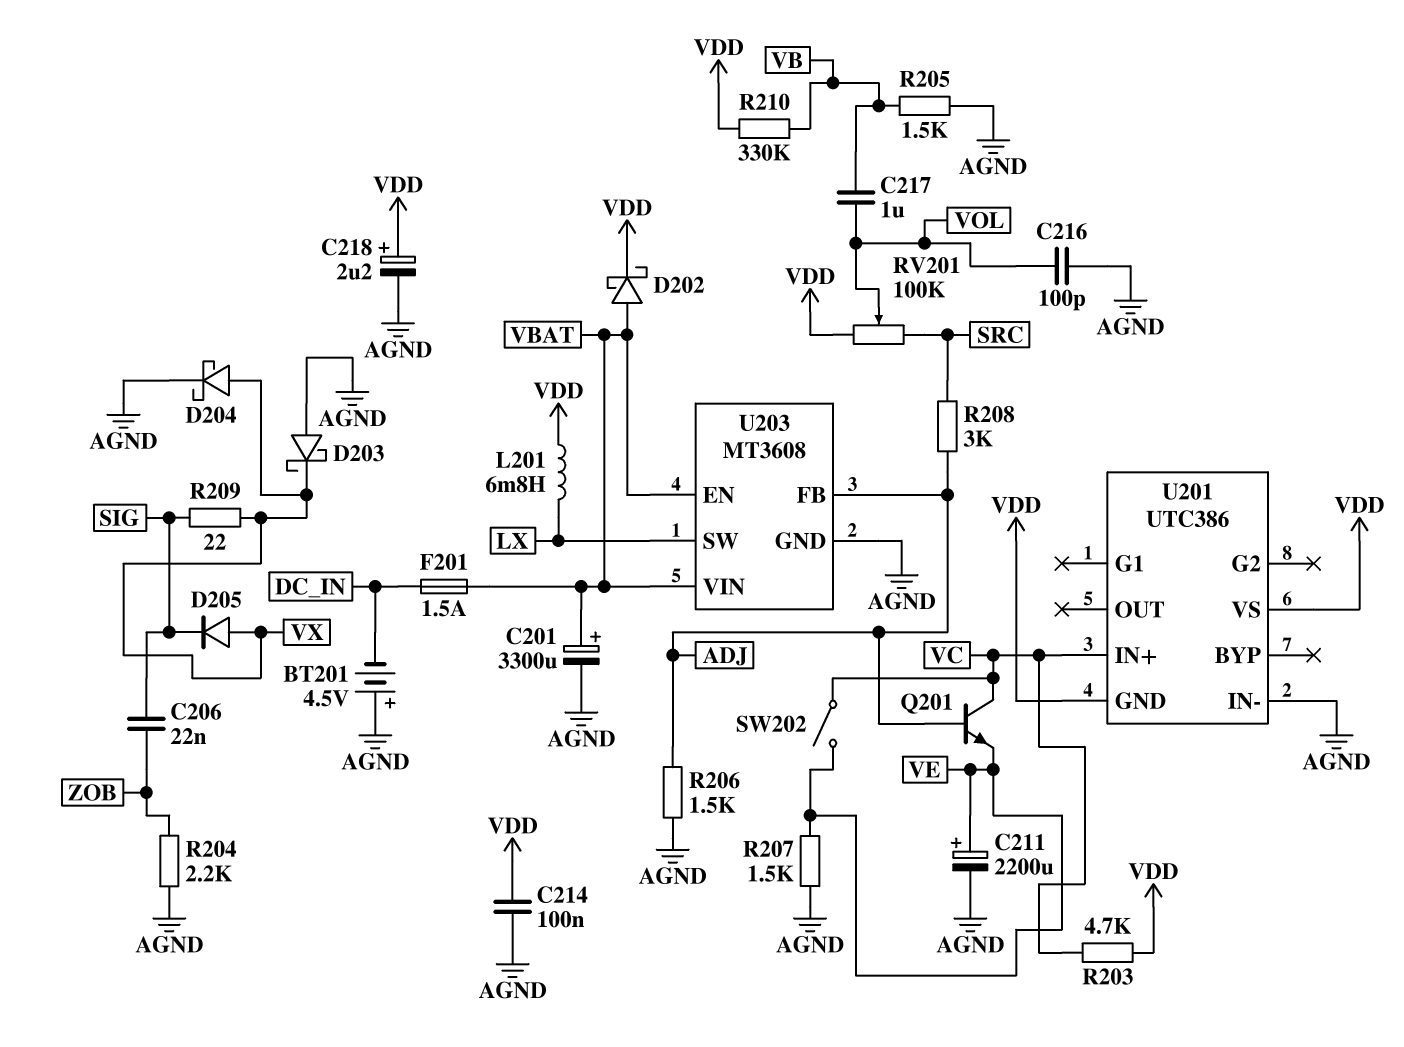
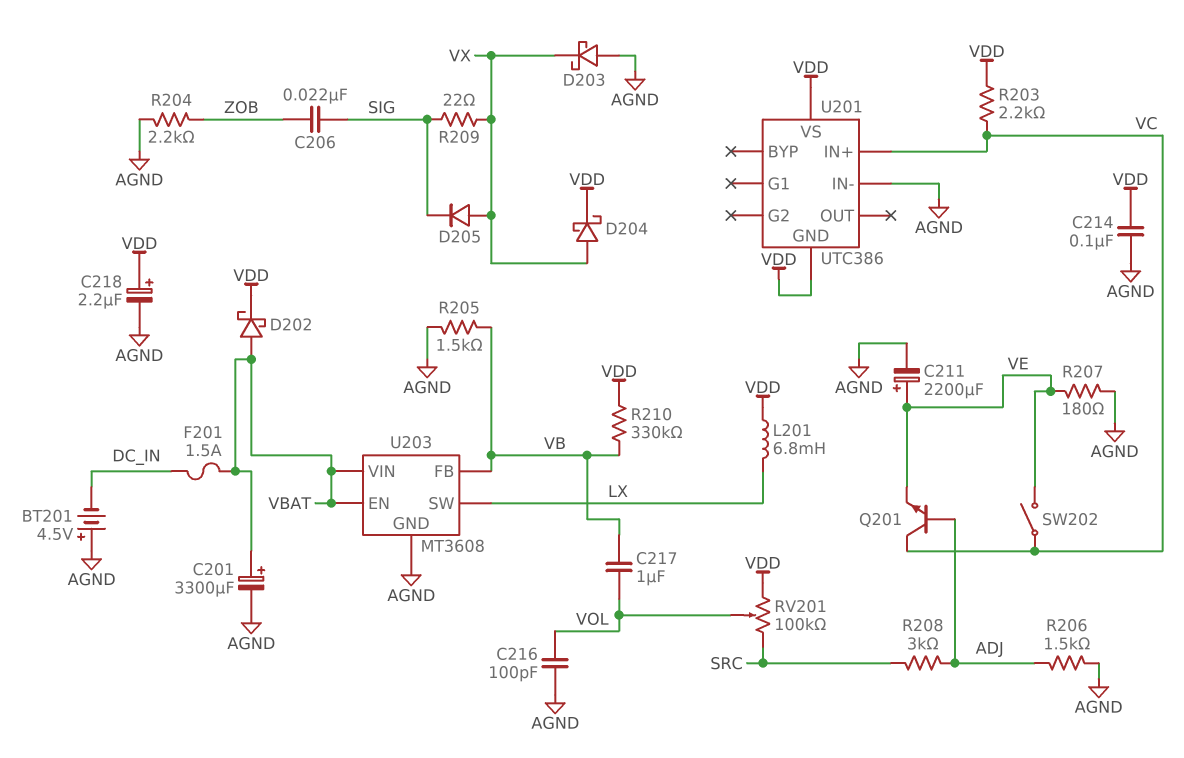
D204: schottky (A VX, K AGND) -> schottky (A VX, K VDD)
R203: 4.7k (VC, VDD) -> 2.2k (VC, VDD)
R207: 1.5k (AGND, VE) -> 180 (AGND, VE)
U203 pin FB: ADJ -> VB

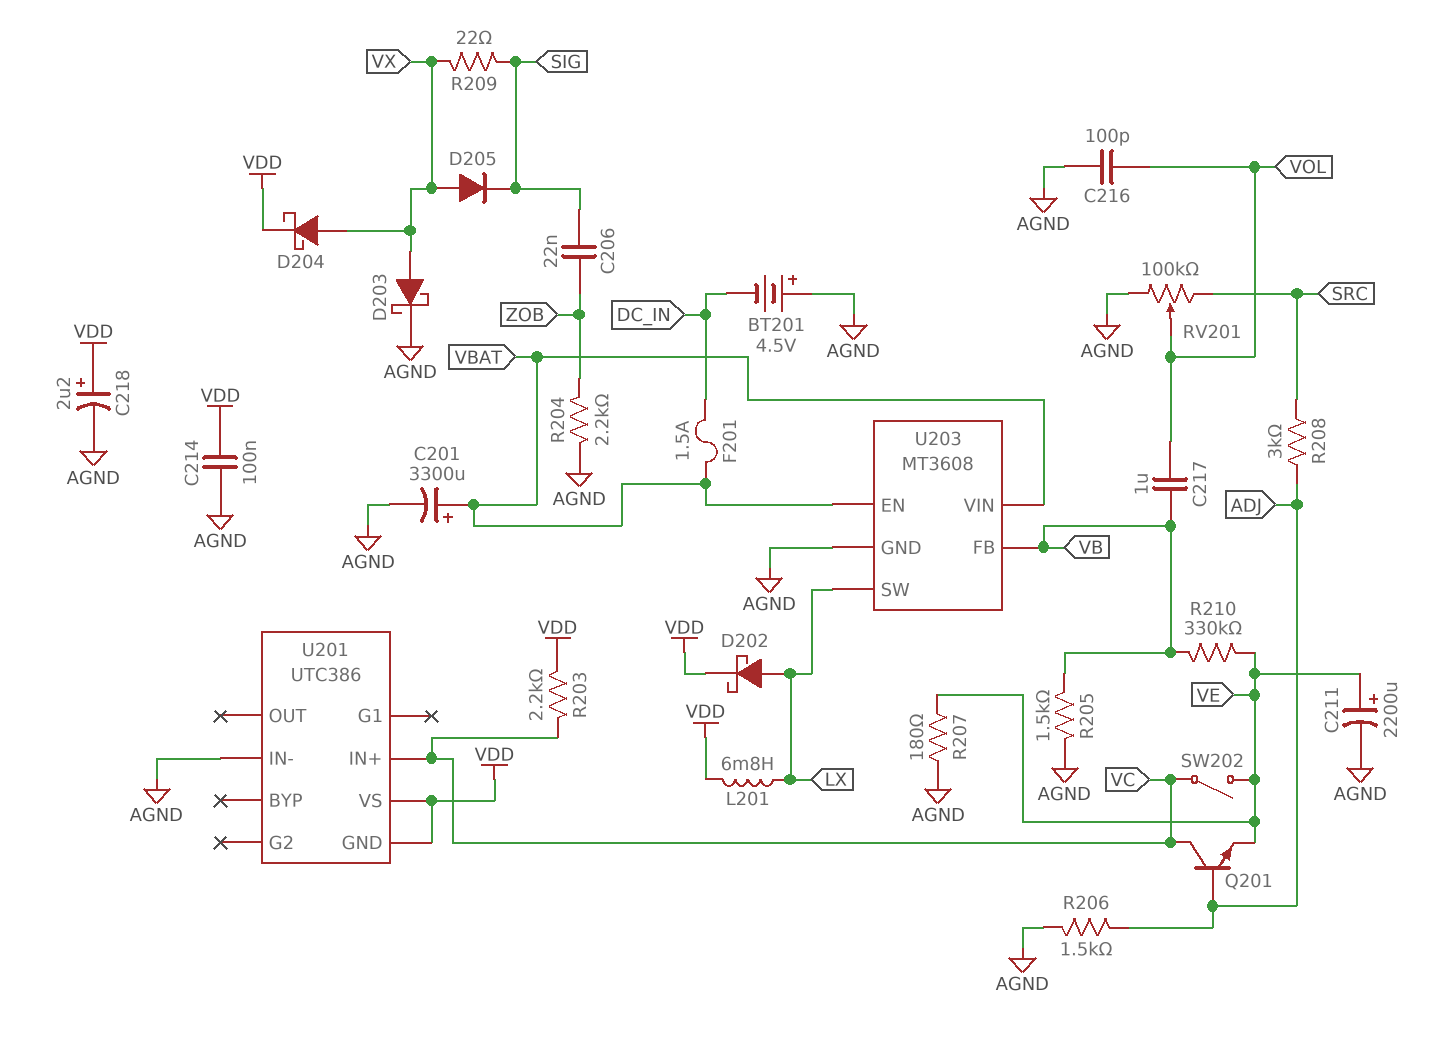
D202: schottky (A VBAT, K VDD) -> schottky (A LX, K VDD)
D203: schottky (A AGND, K VX) -> schottky (A VX, K AGND)
R210: 330k (VB, VDD) -> 330k (VB, VE)
RV201: 100k (SRC, VDD, wiper VOL) -> 100k (AGND, SRC, wiper VOL)

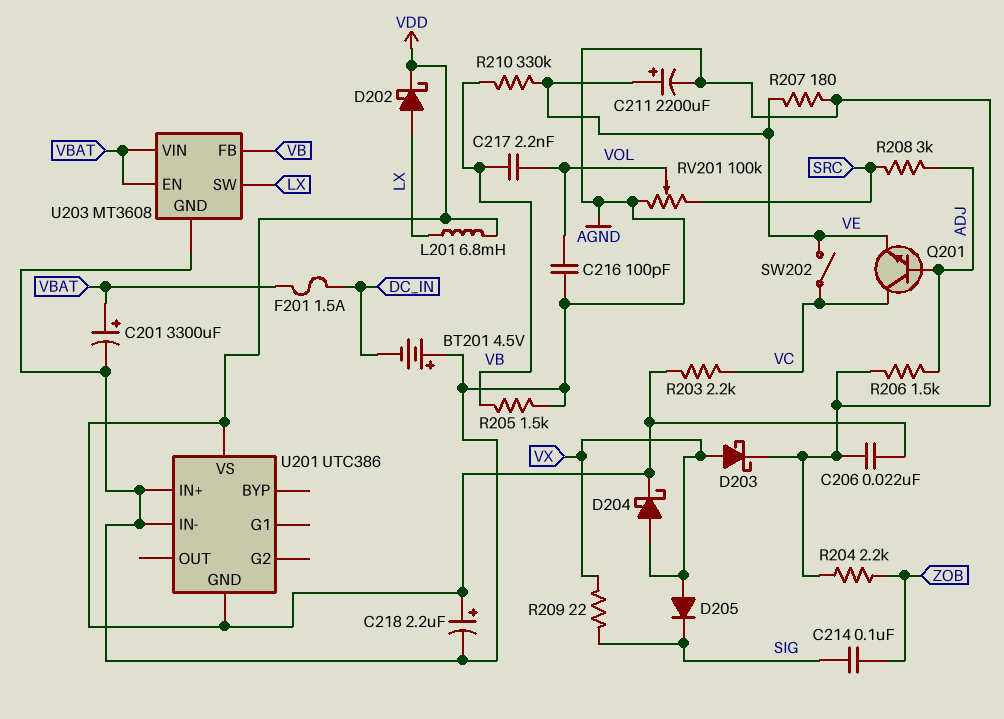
C206: 22nF (SIG, ZOB) -> 22nF (AGND, VDD)
C214: 100nF (AGND, VDD) -> 100nF (SIG, ZOB)
C217: 1uF (VB, VOL) -> 2.2nF (VB, VOL)
U201 pin IN+: VC -> AGND

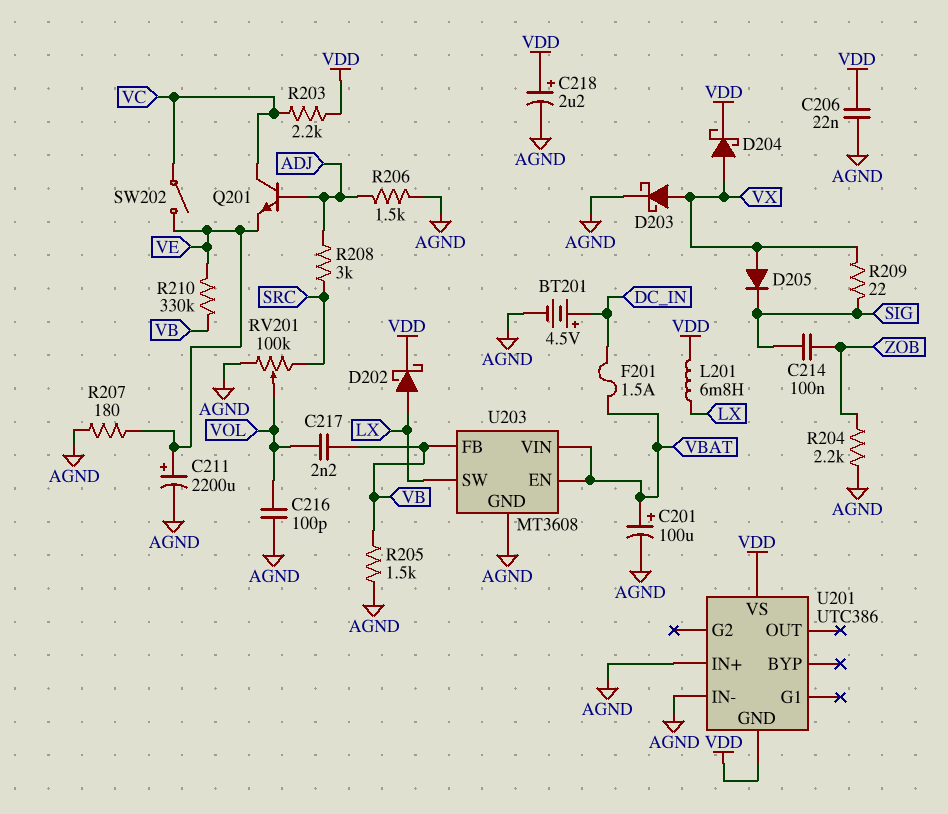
BT201: 4.5V (plus AGND, minus DC_IN) -> 4.5V (plus DC_IN, minus AGND)
C201: 3300uF (plus VBAT, minus AGND) -> 100uF (plus VBAT, minus AGND)

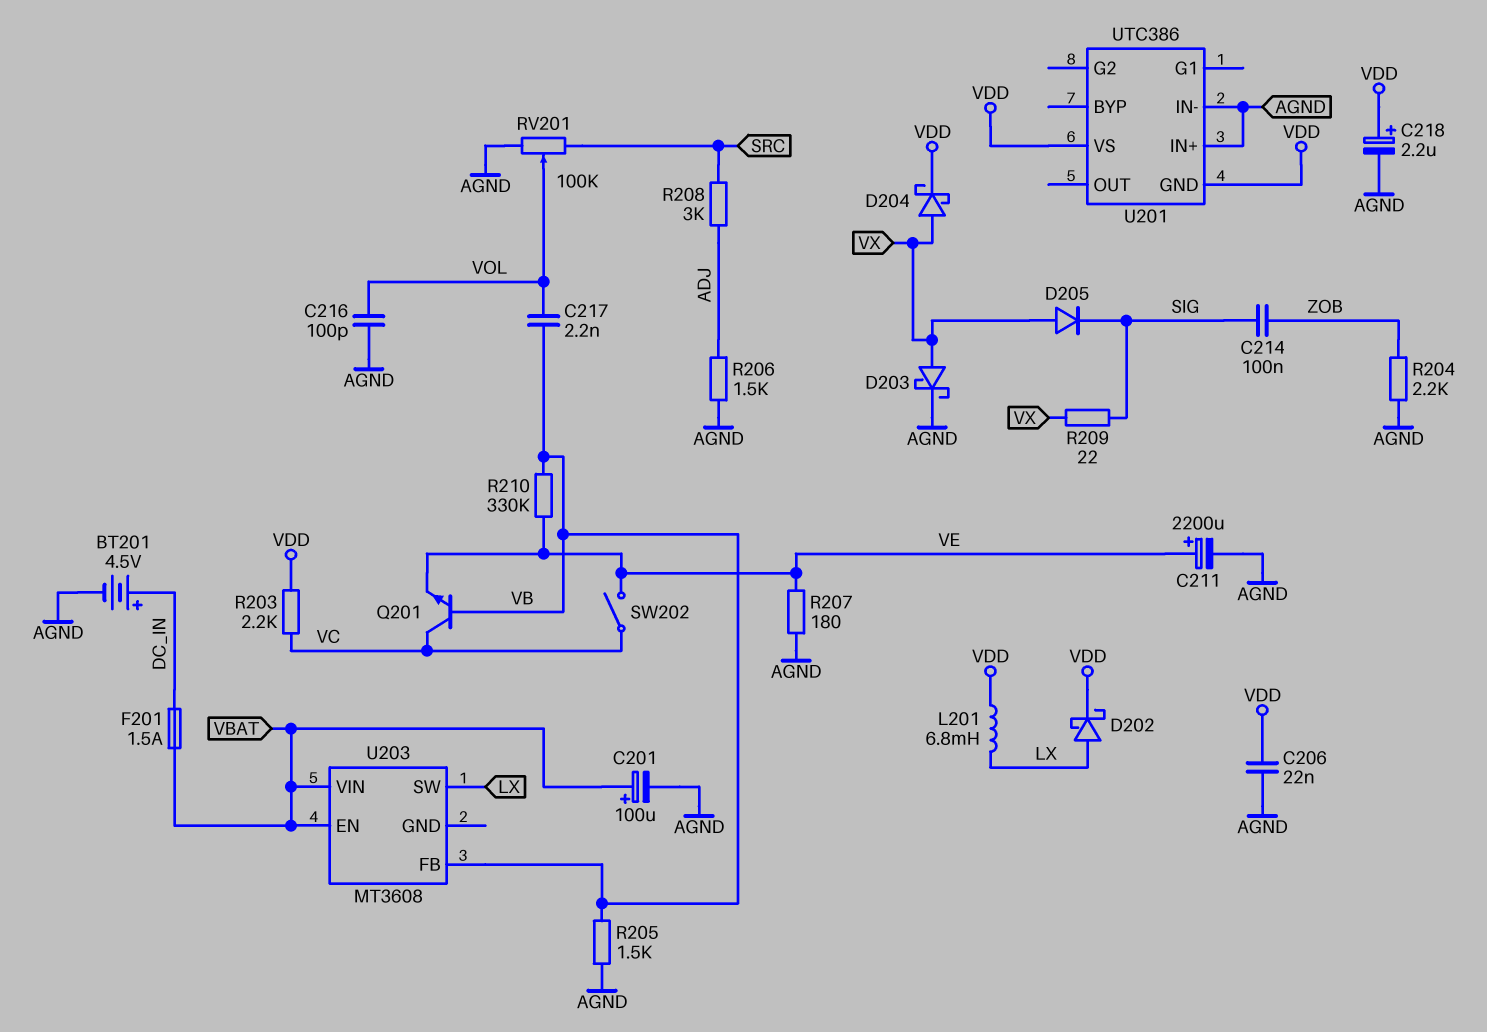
Q201: NPN (B ADJ, C VC, E VE) -> NPN (B VB, C VC, E VE)
U203 pin GND: AGND -> none

